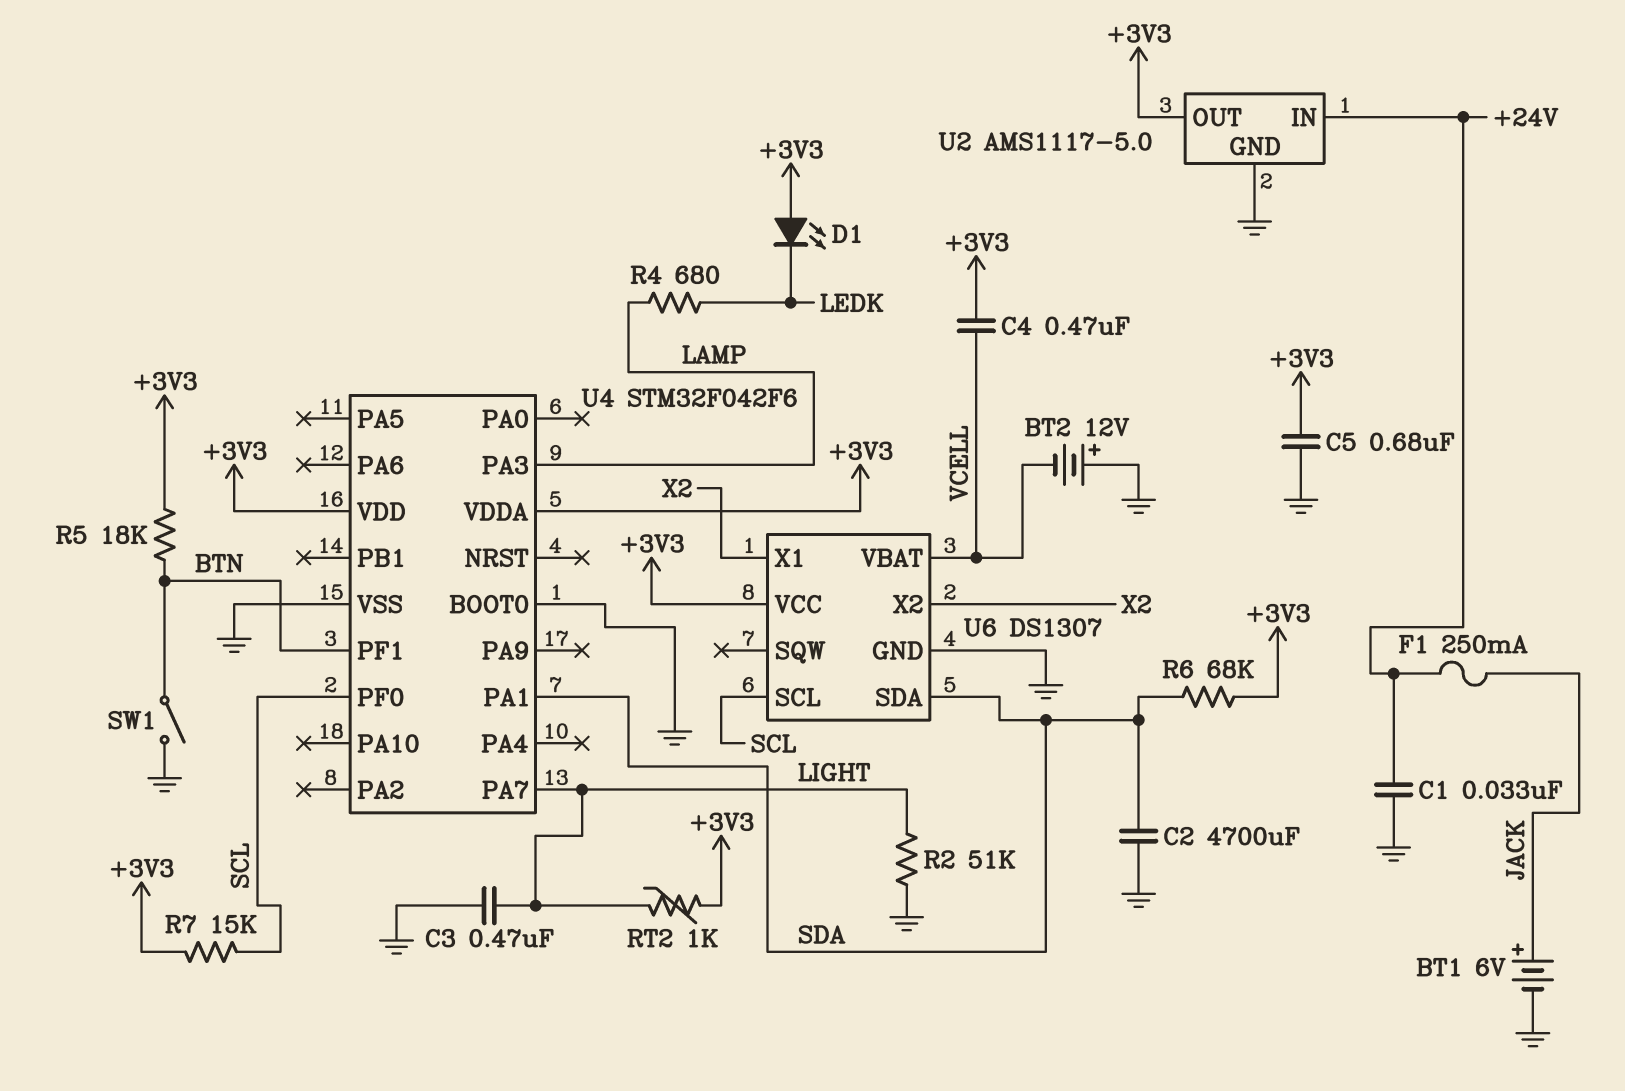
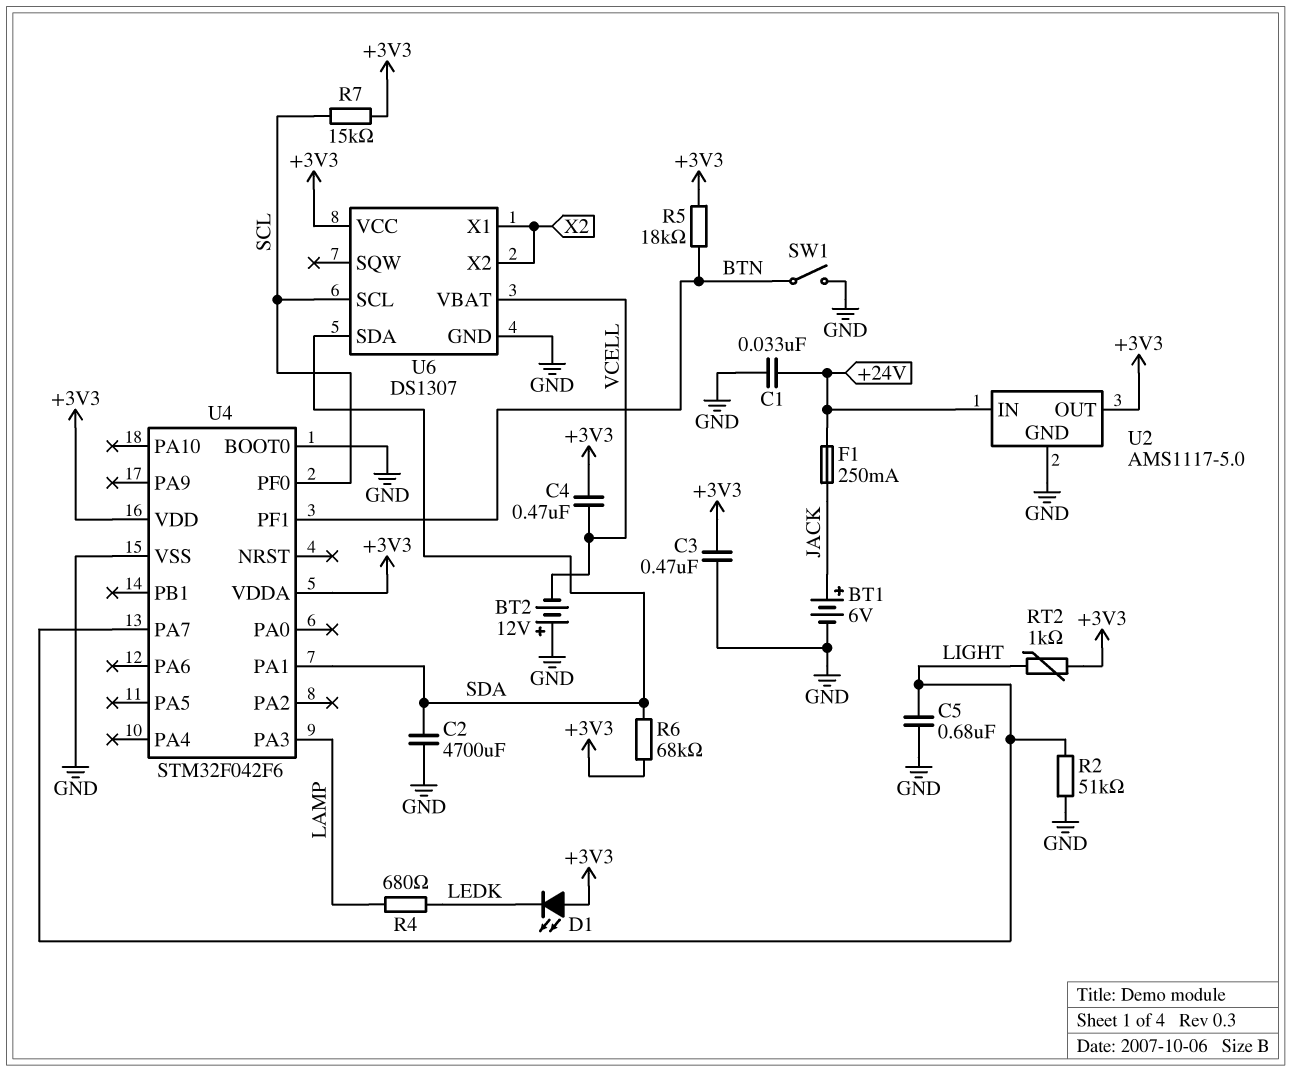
C3: 470nF (GND, LIGHT) -> 470nF (+3V3, GND)
C5: 680nF (+3V3, GND) -> 680nF (GND, LIGHT)

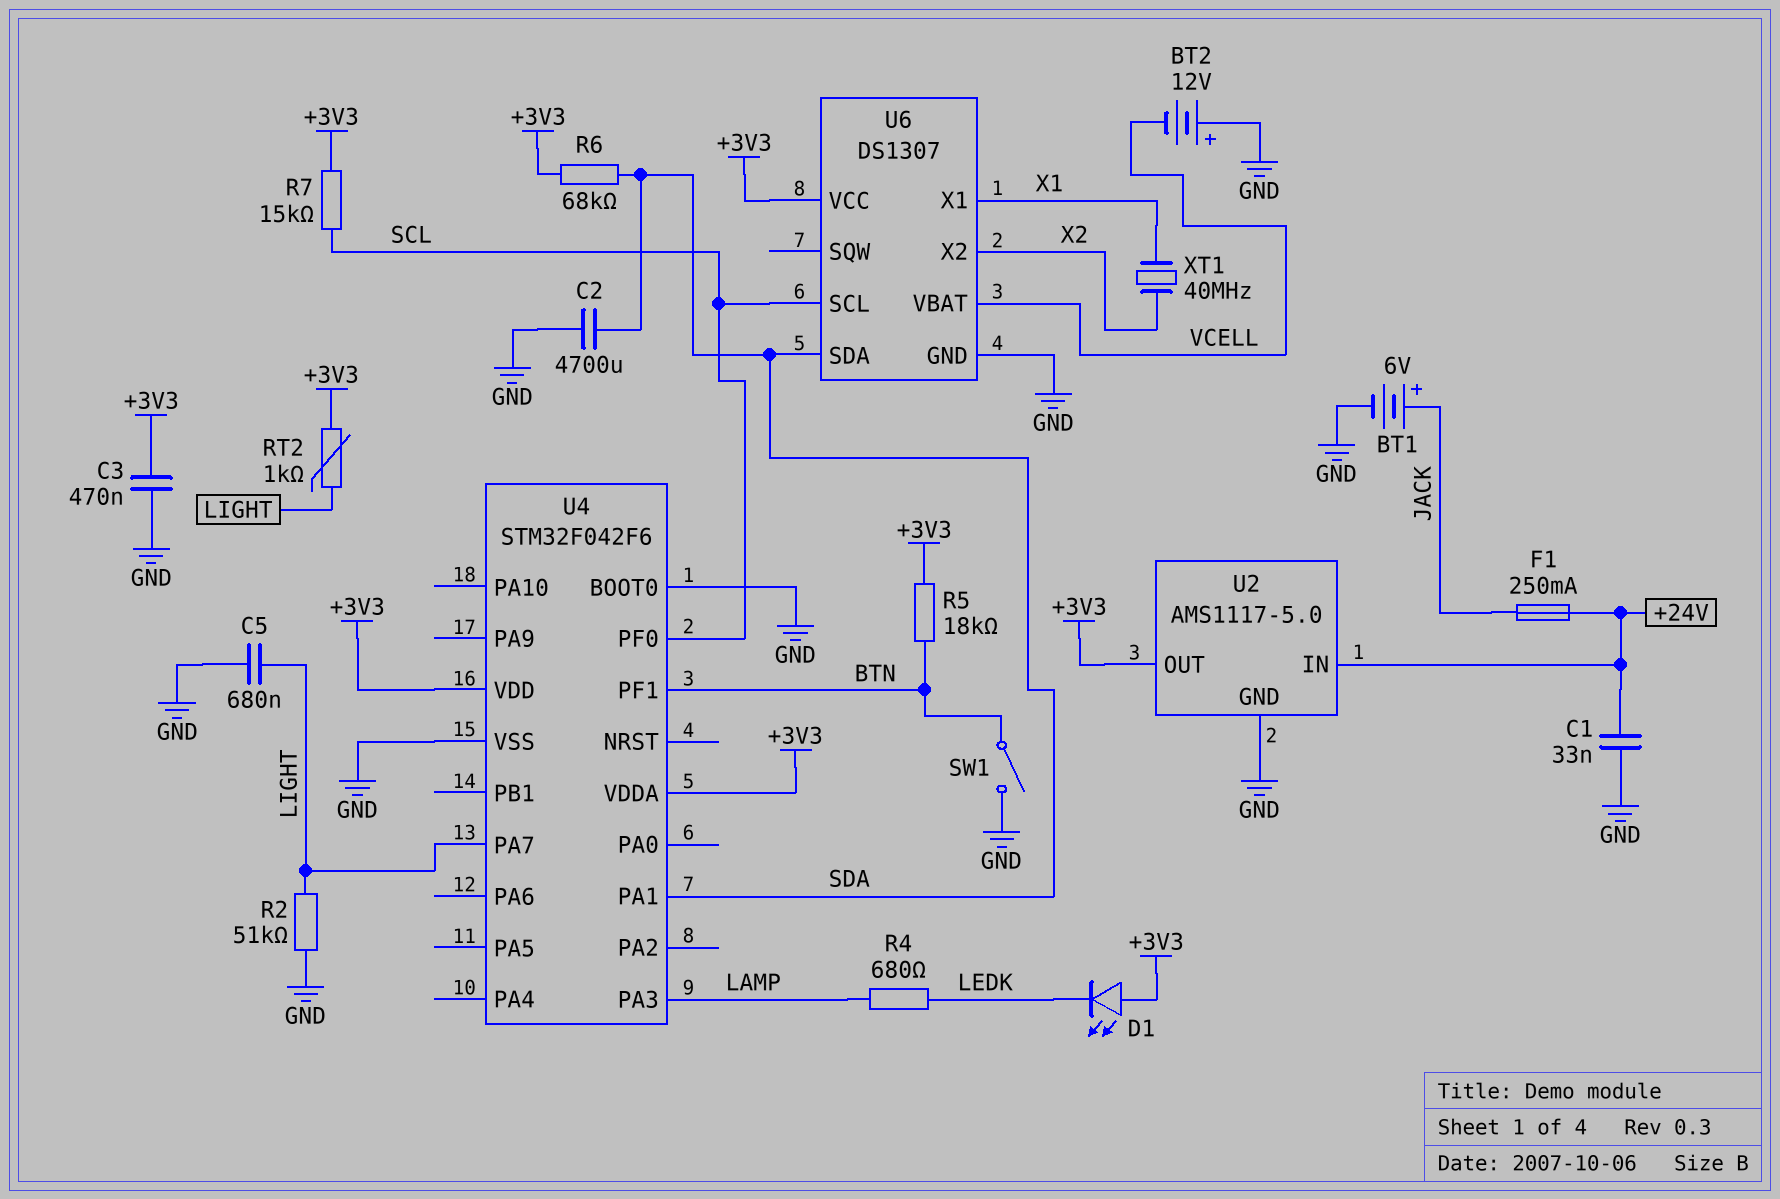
C4: 470nF (+3V3, VCELL) -> none
U6 pin X1: X2 -> X1
XT1: none -> 40MHz (X1, X2)

